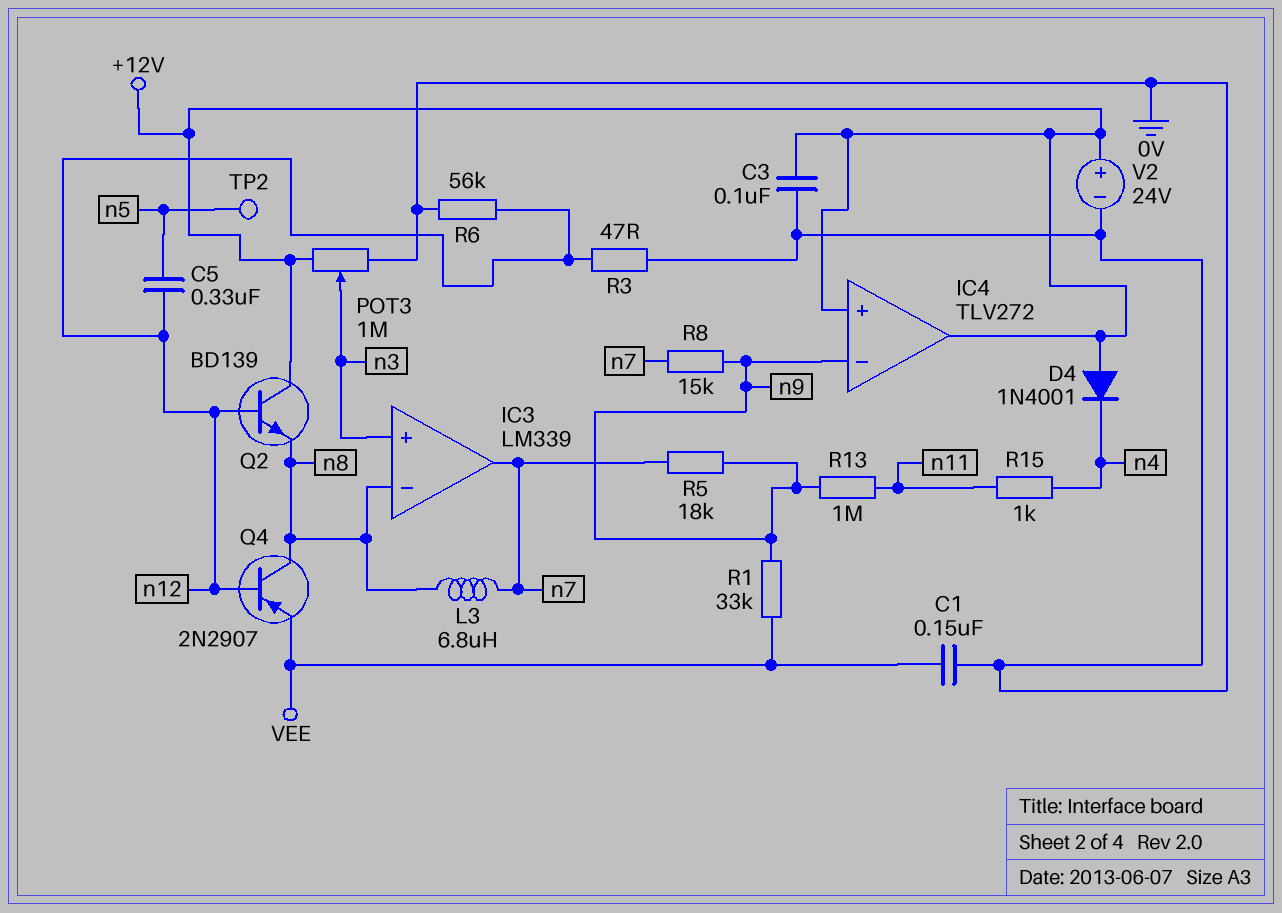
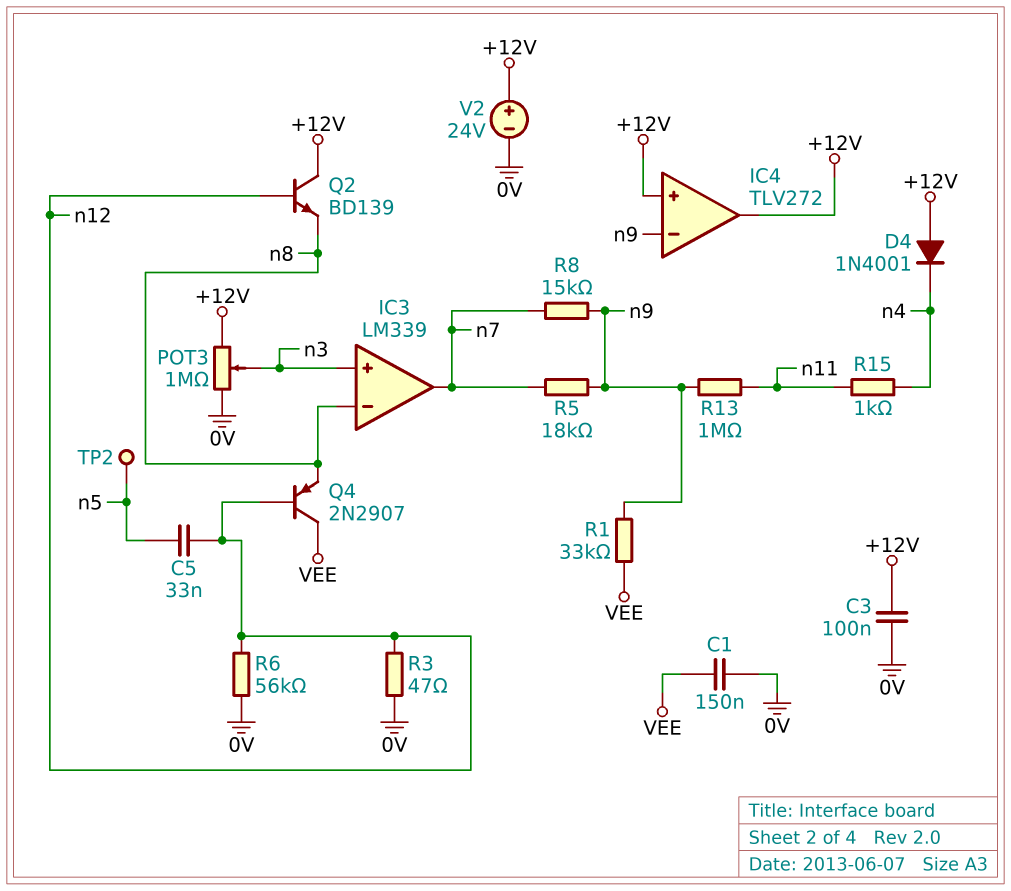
C5: 330nF (n5, n12) -> 33nF (n5, n12)
L3: 6.8uH (n7, n8) -> none
Q4: PNP 2N2907 (B n12, C n8, E VEE) -> PNP 2N2907 (B n12, C VEE, E n8)

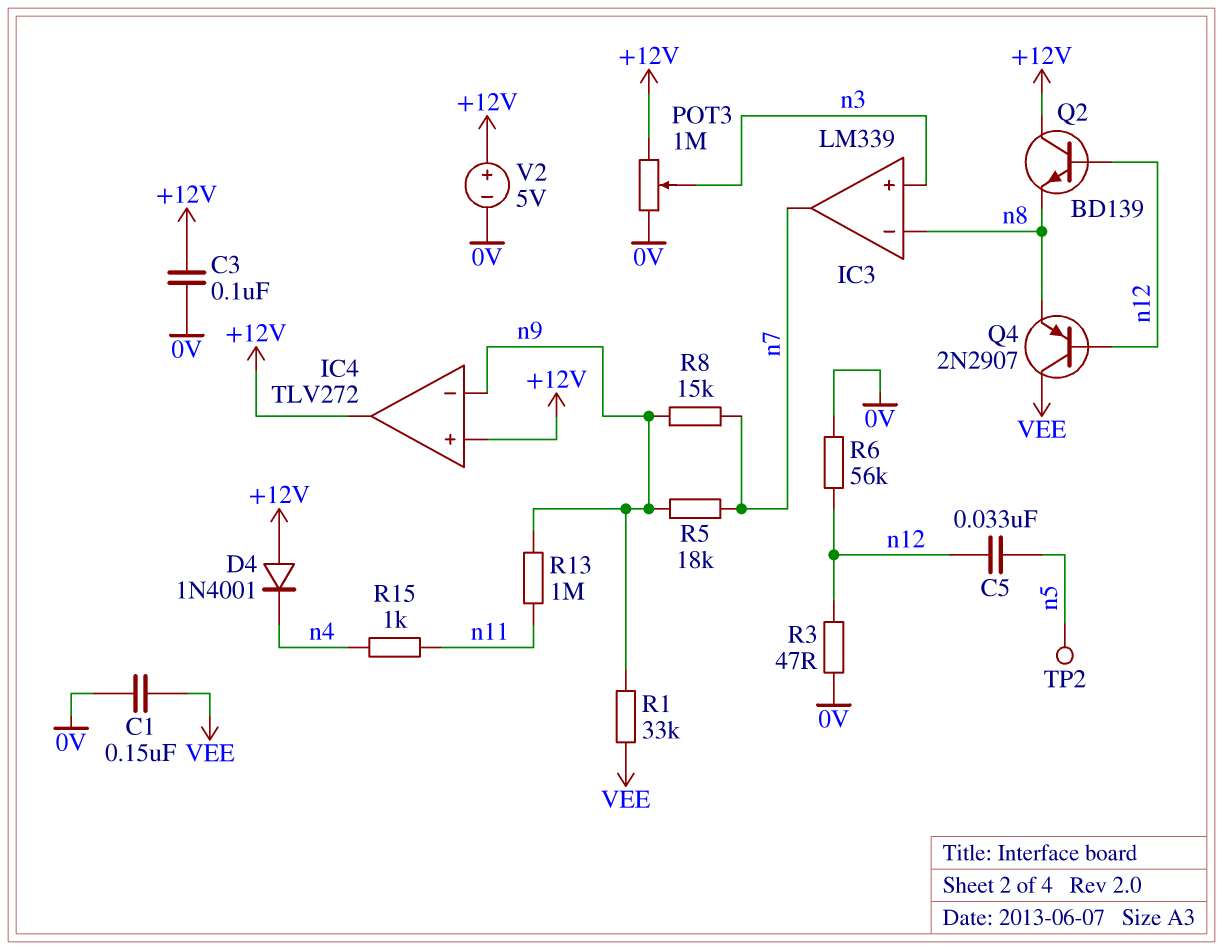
V2: 24V (plus +12V, minus 0V) -> 5V (plus +12V, minus 0V)

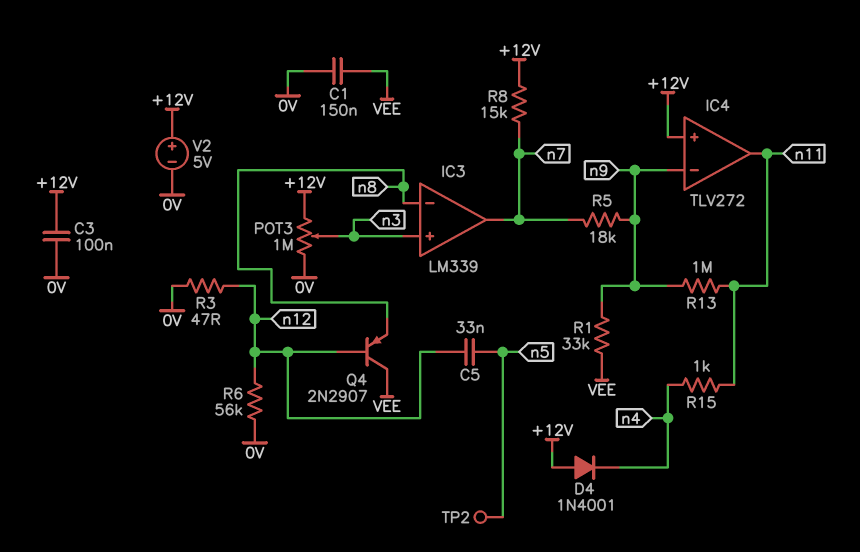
IC4 pin out: +12V -> n11
Q2: NPN BD139 (B n12, C +12V, E n8) -> none
R8: 15k (n7, n9) -> 15k (+12V, n7)

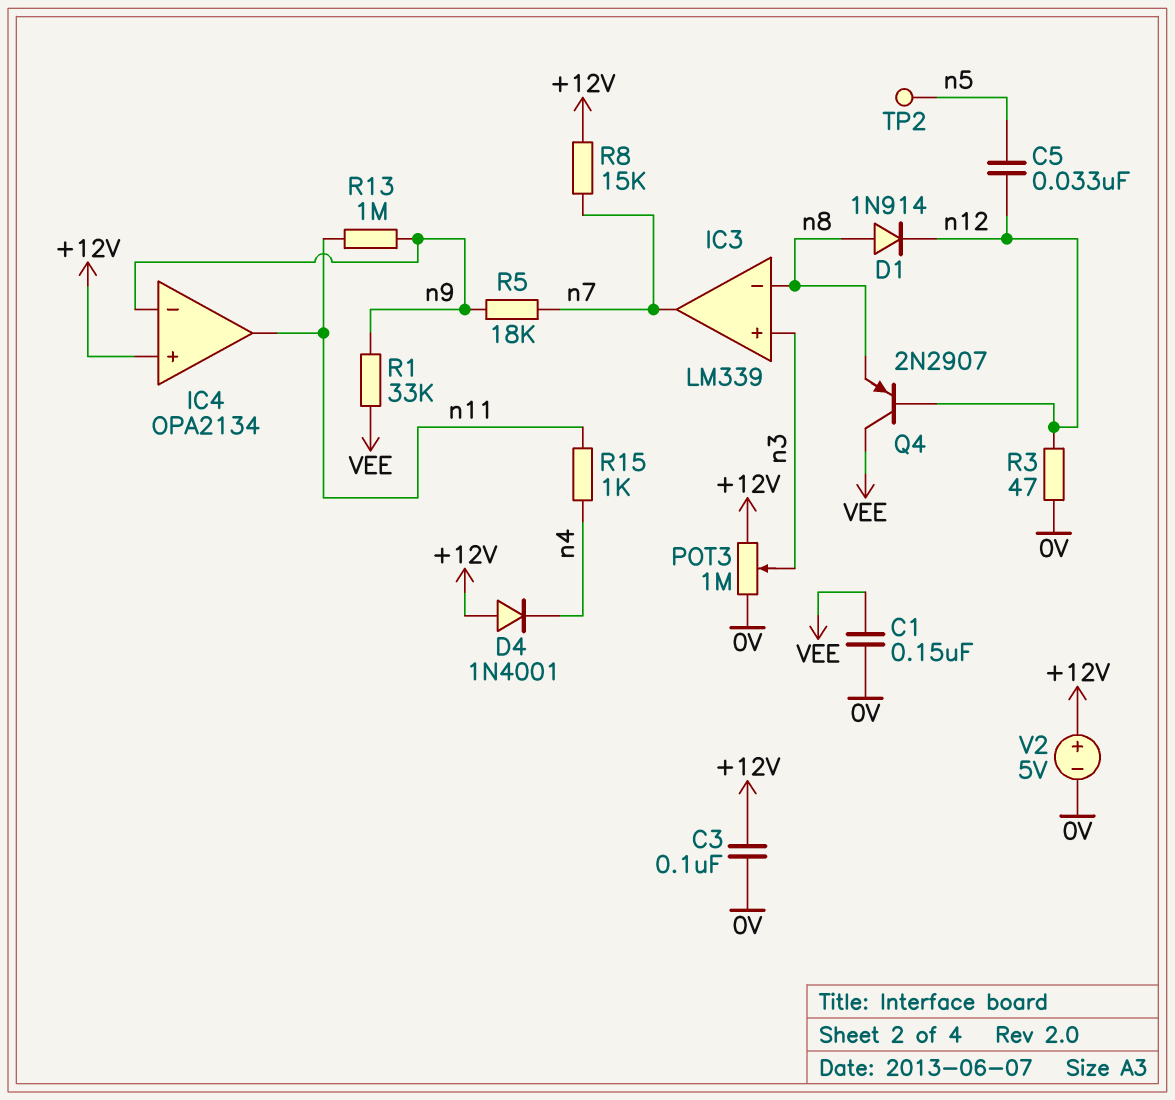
D1: none -> diode 1N914 (A n8, K n12)
IC4: TLV272 -> OPA2134
R6: 56k (0V, n12) -> none

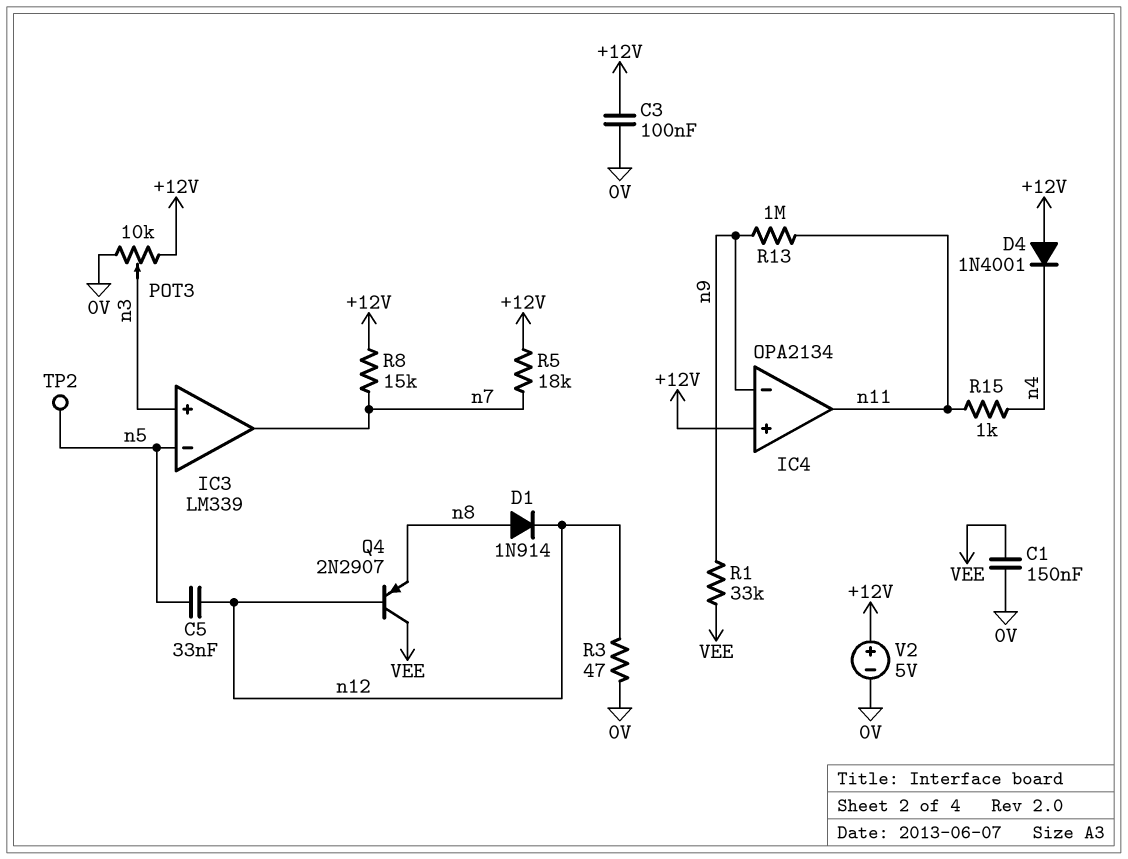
IC3 pin in-: n8 -> n5
POT3: 1M (+12V, 0V, wiper n3) -> 10k (+12V, 0V, wiper n3)
R5: 18k (n7, n9) -> 18k (+12V, n7)

